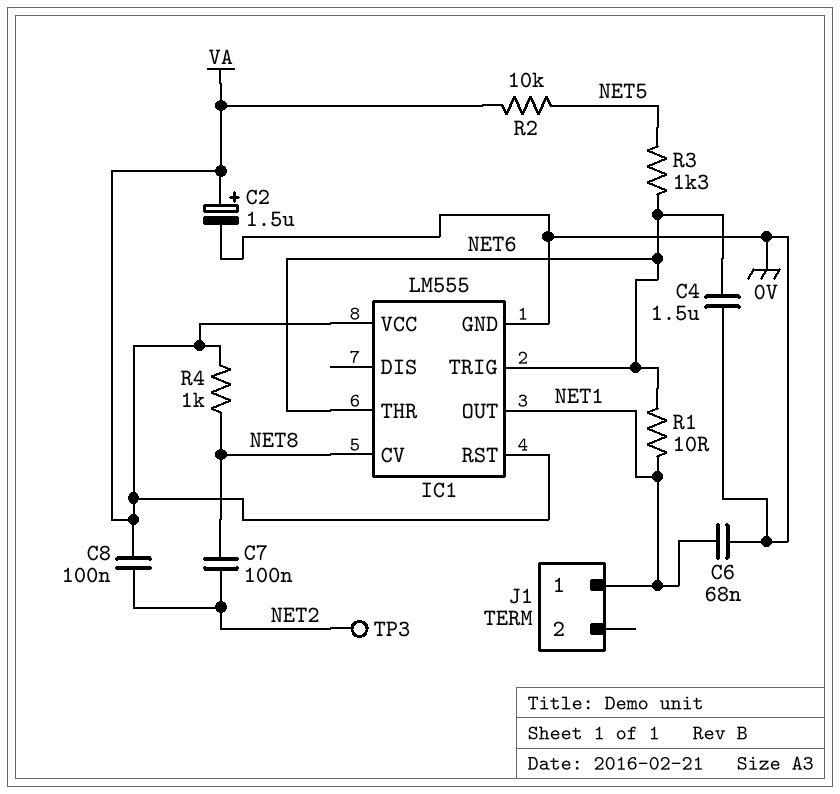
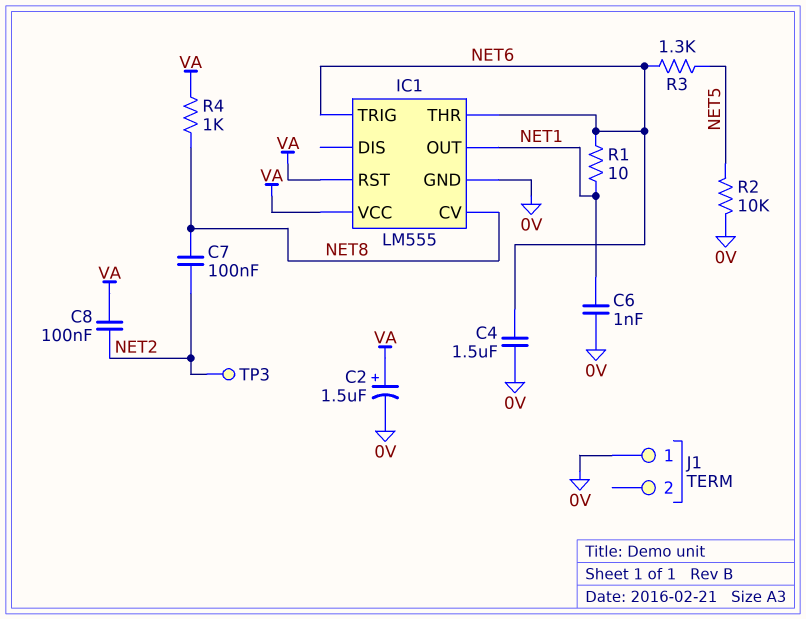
C6: 68nF (0V, NET1) -> 1nF (0V, NET1)
J1 pin 1: NET1 -> 0V
R2: 10k (NET5, VA) -> 10k (0V, NET5)

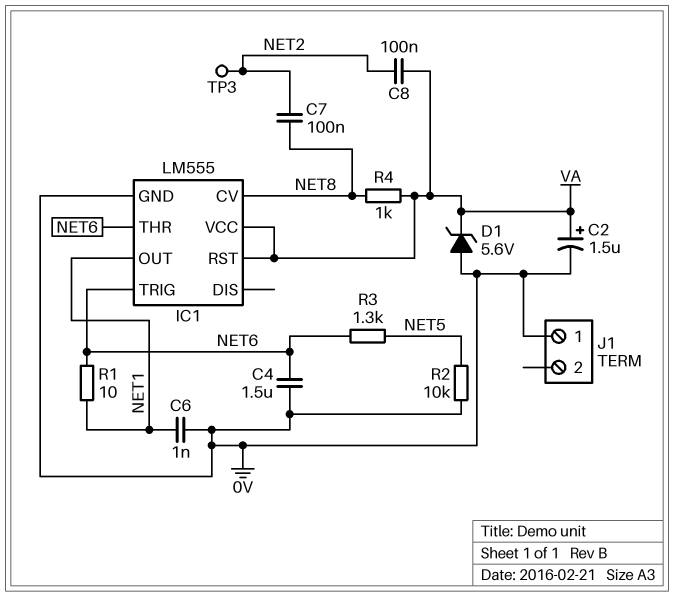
D1: none -> zener 5.6V (A 0V, K VA)

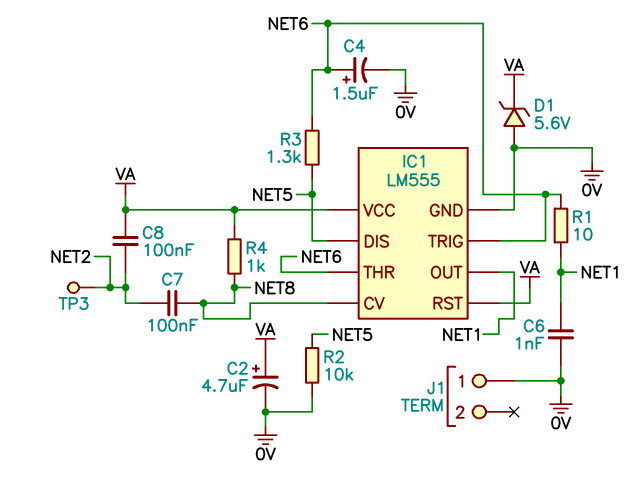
C2: 1.5uF (plus VA, minus 0V) -> 4.7uF (plus VA, minus 0V)
C4: 1.5uF (0V, NET6) -> 1.5uF (plus NET6, minus 0V)
IC1 pin DIS: none -> NET5

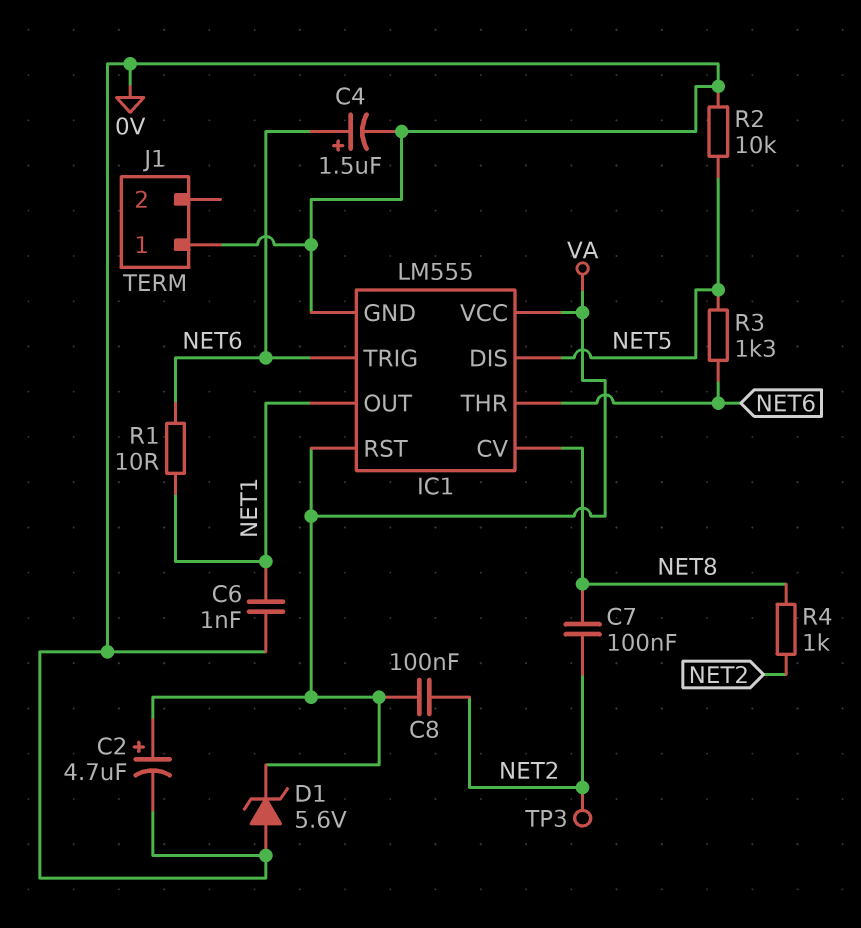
R4: 1k (NET8, VA) -> 1k (NET2, NET8)

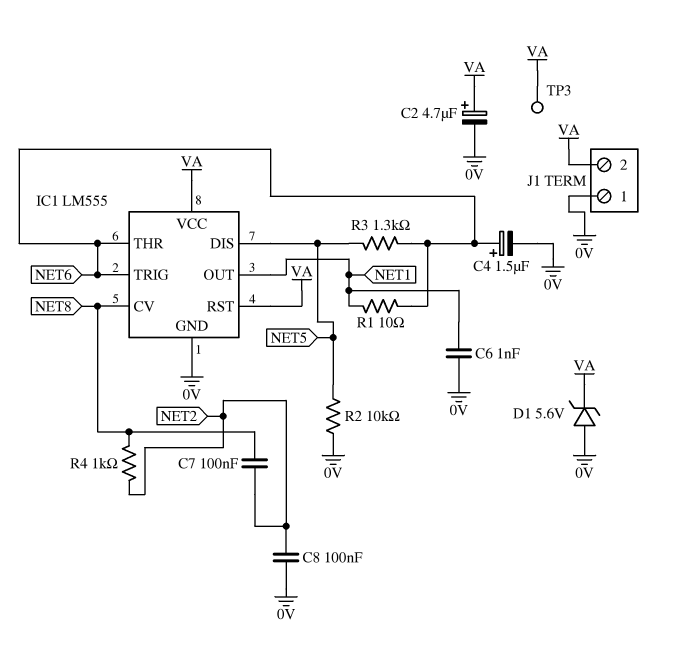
C8: 100nF (NET2, VA) -> 100nF (0V, NET2)
J1 pin 2: none -> VA
TP3: test point (NET2) -> test point (VA)

